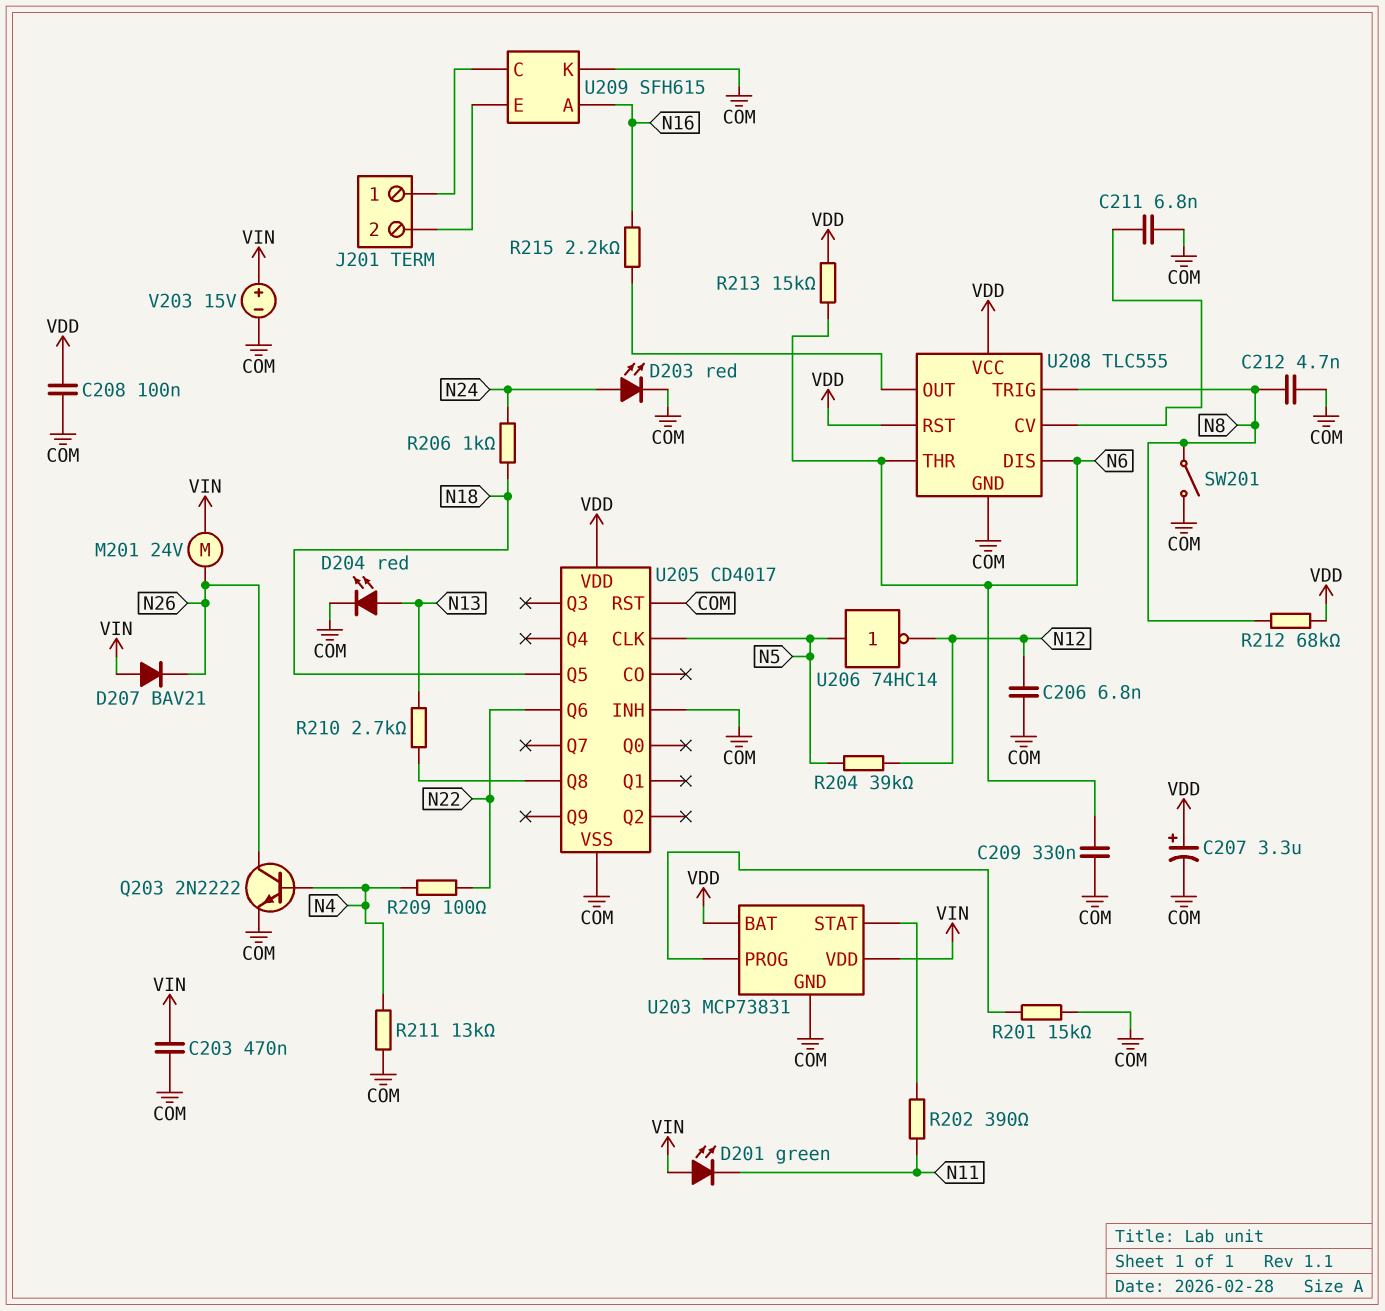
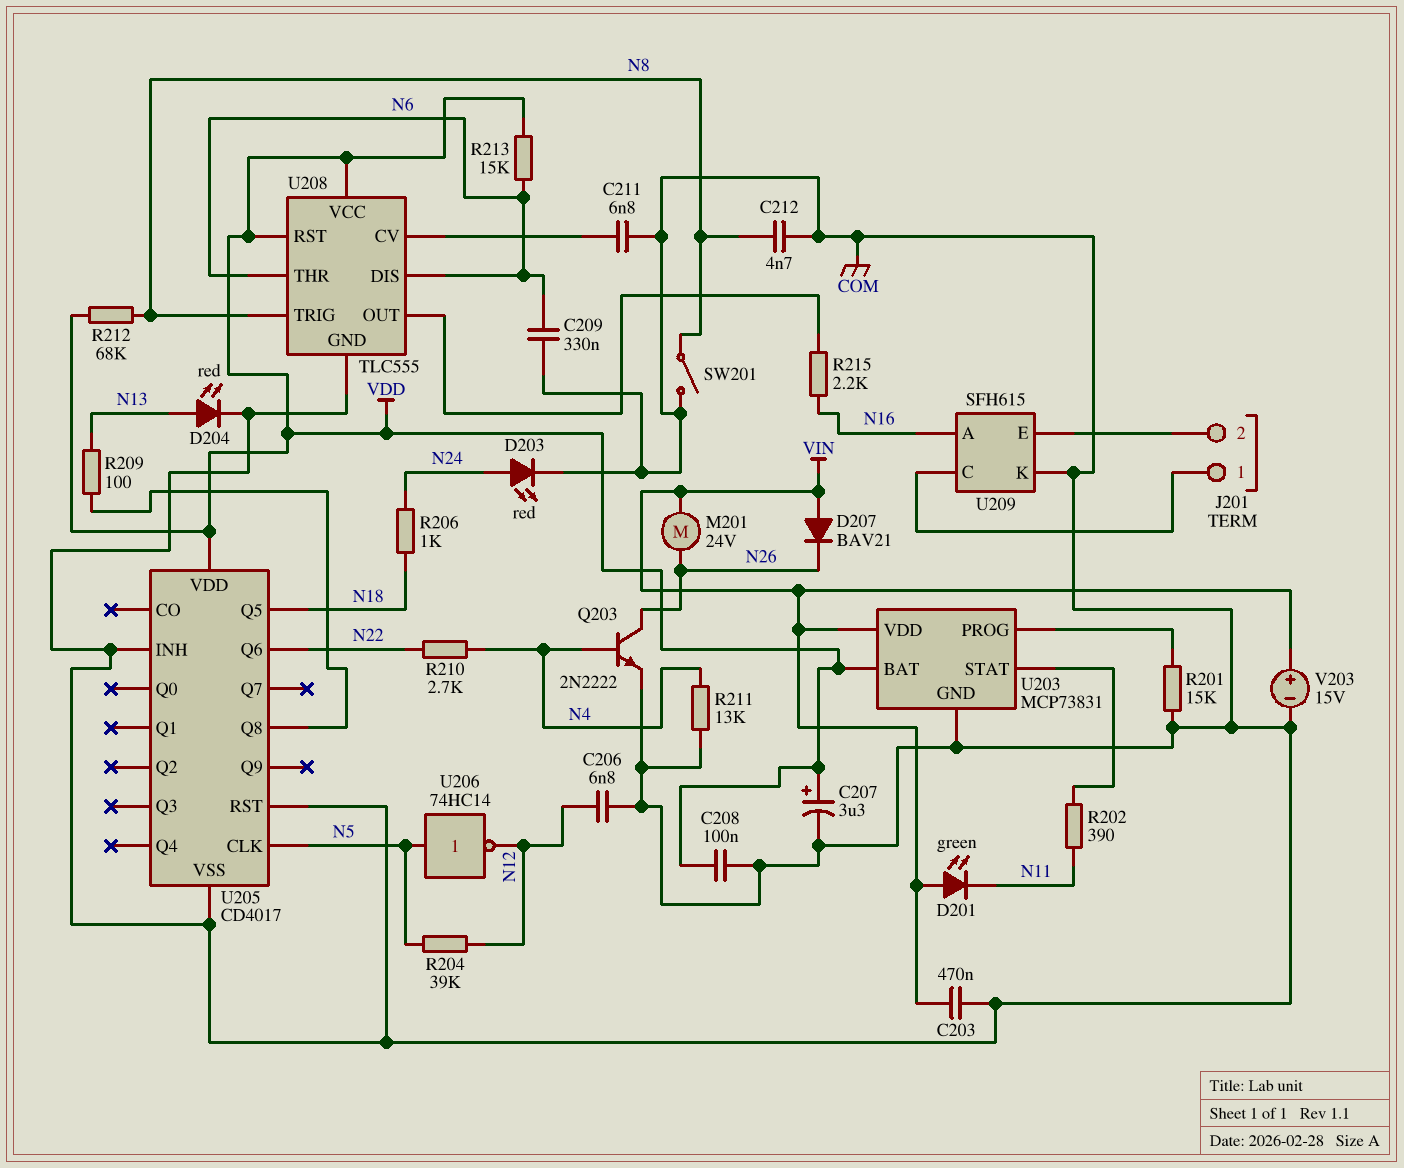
R209: 100 (N4, N22) -> 100 (N13, U205/Q8)
R210: 2.7k (N13, U205/Q8) -> 2.7k (N4, N22)

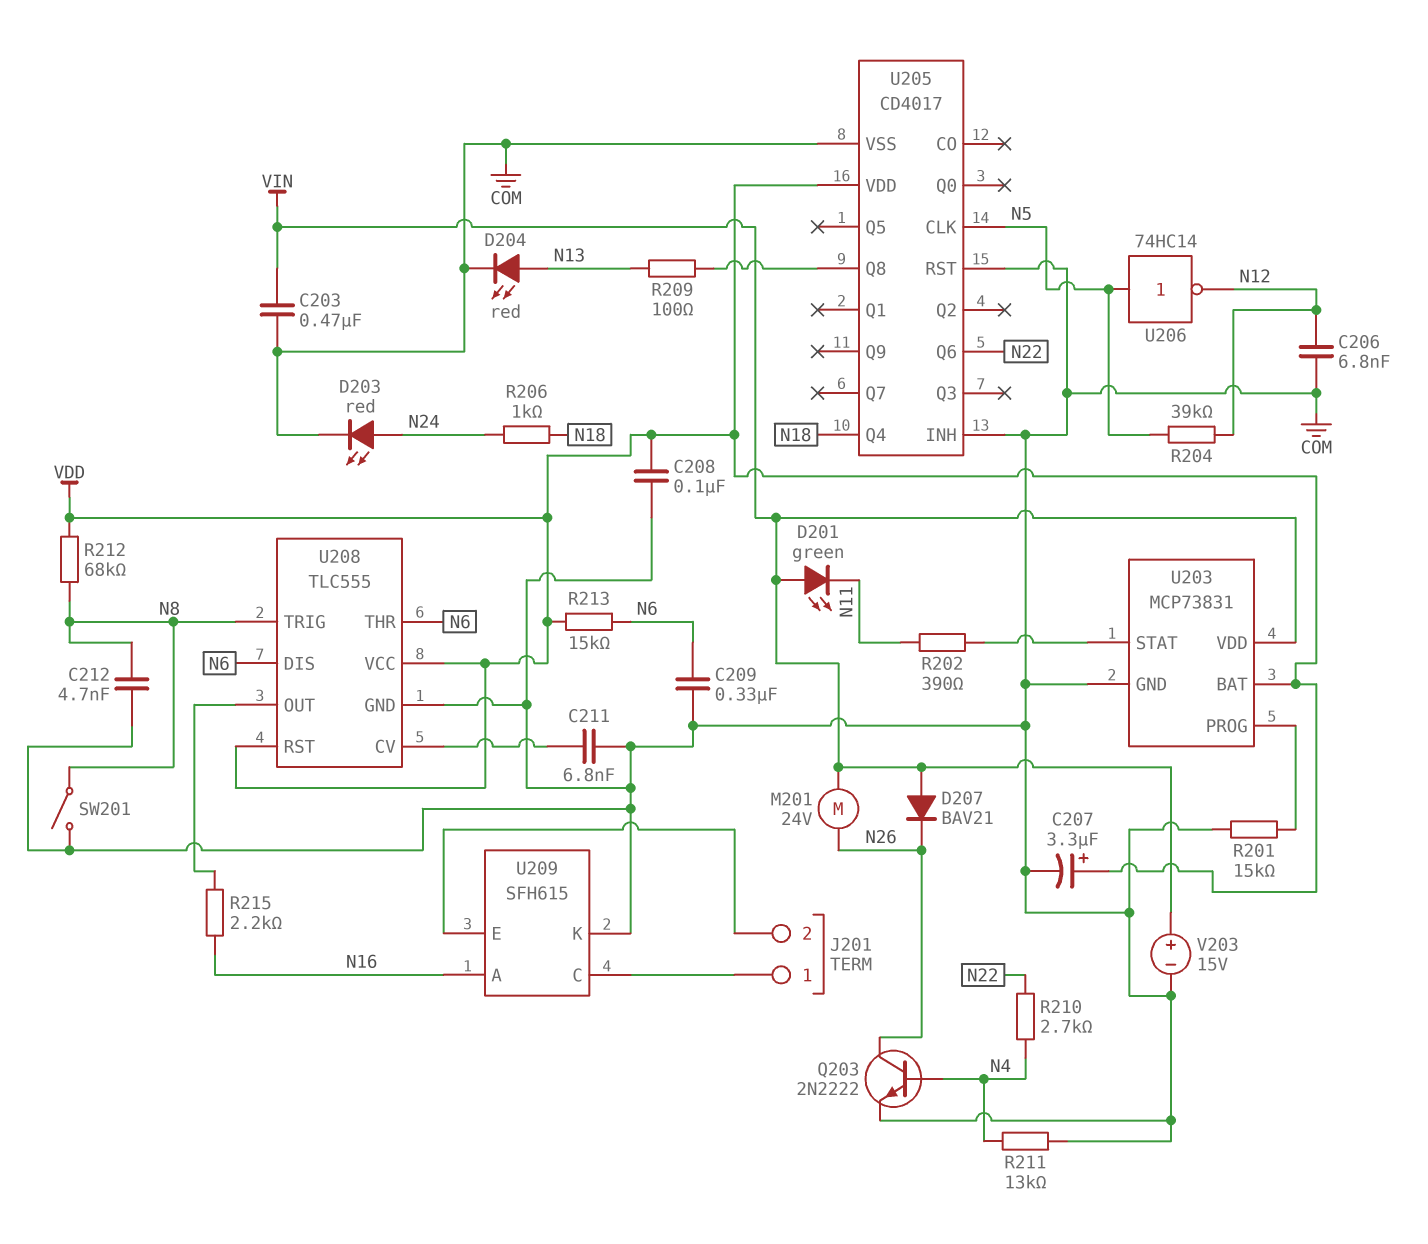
U205 pin Q4: none -> N18
U205 pin Q5: N18 -> none

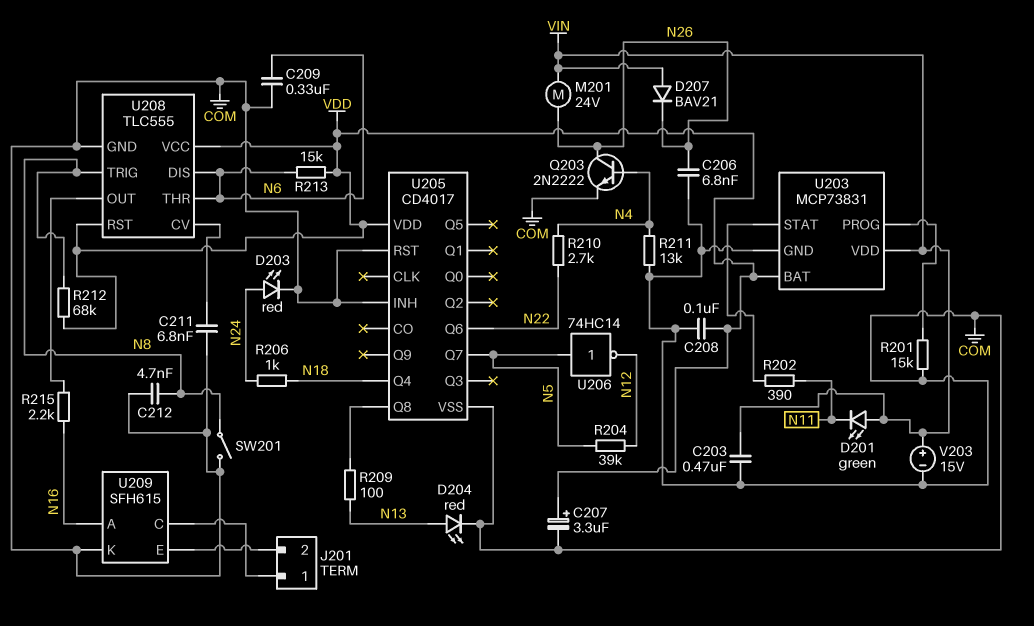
C206: 6.8nF (COM, N12) -> 6.8nF (COM, N26)
U205 pin CLK: N5 -> none
U205 pin Q7: none -> N5

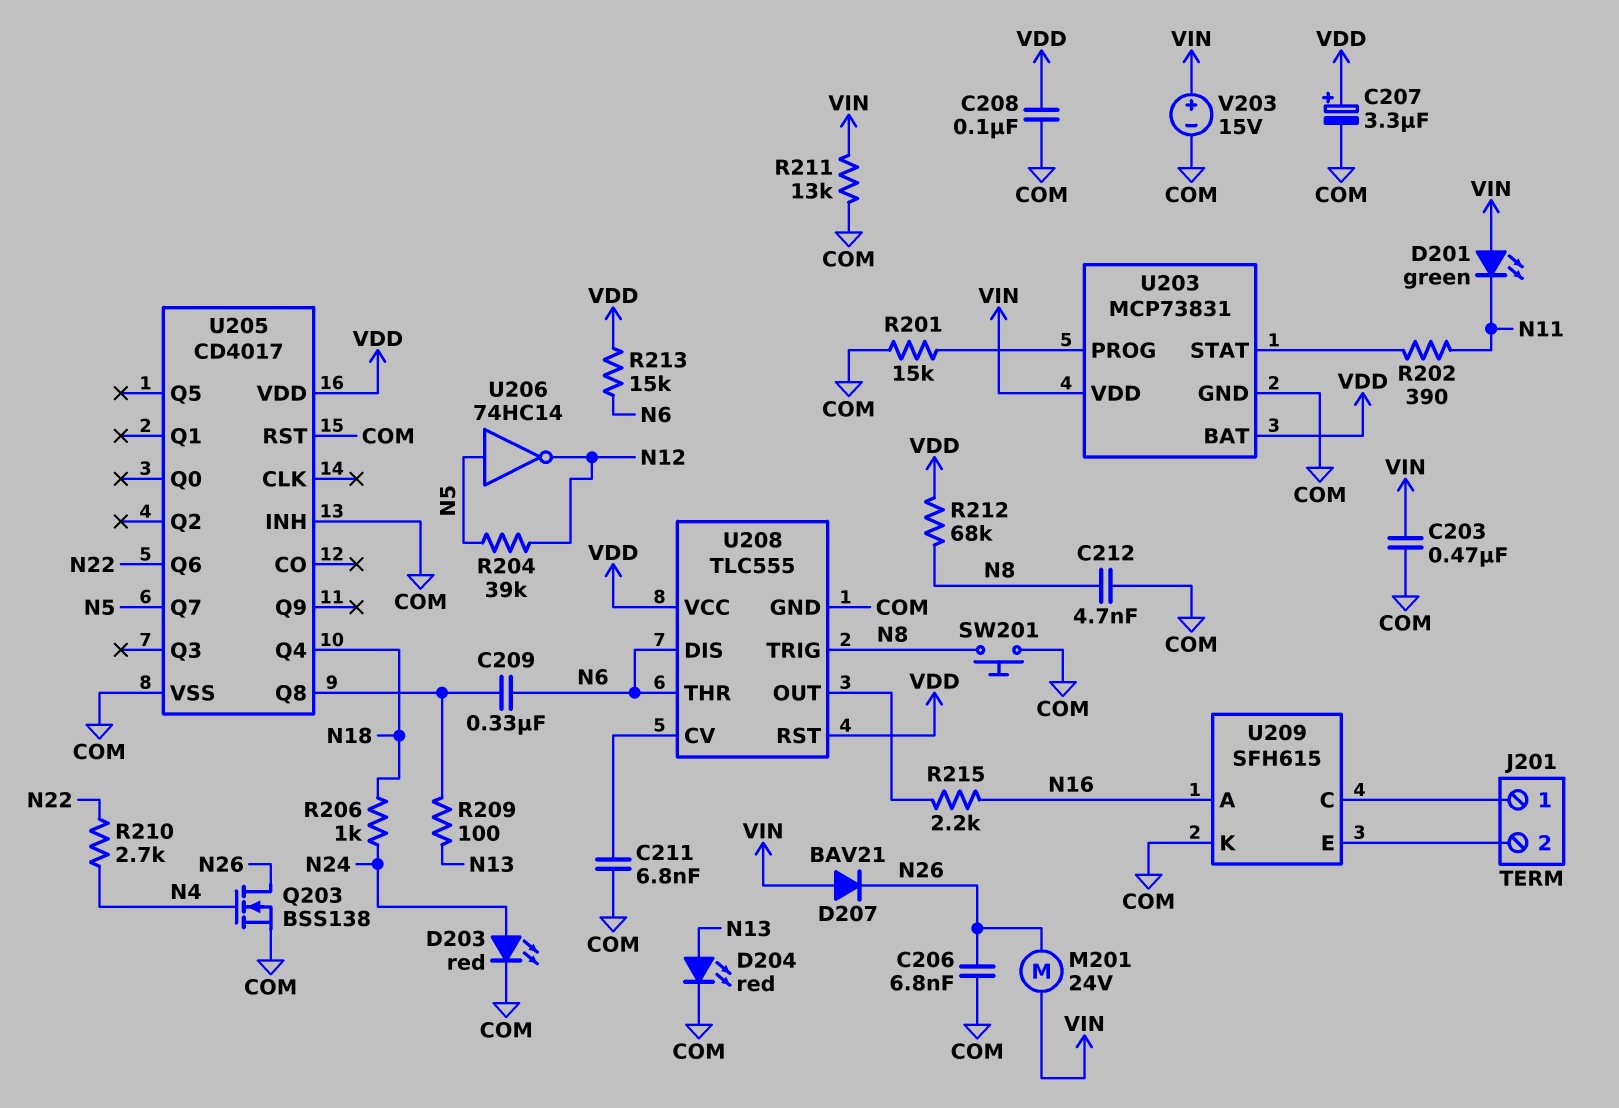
C209: 330nF (COM, N6) -> 330nF (N6, U205/Q8)
Q203: NPN 2N2222 (B N4, C N26, E COM) -> NMOS BSS138 (G N4, D N26, S COM)
R211: 13k (COM, N4) -> 13k (COM, VIN)
SW201: switch (COM, N8) -> button (COM, N8)

